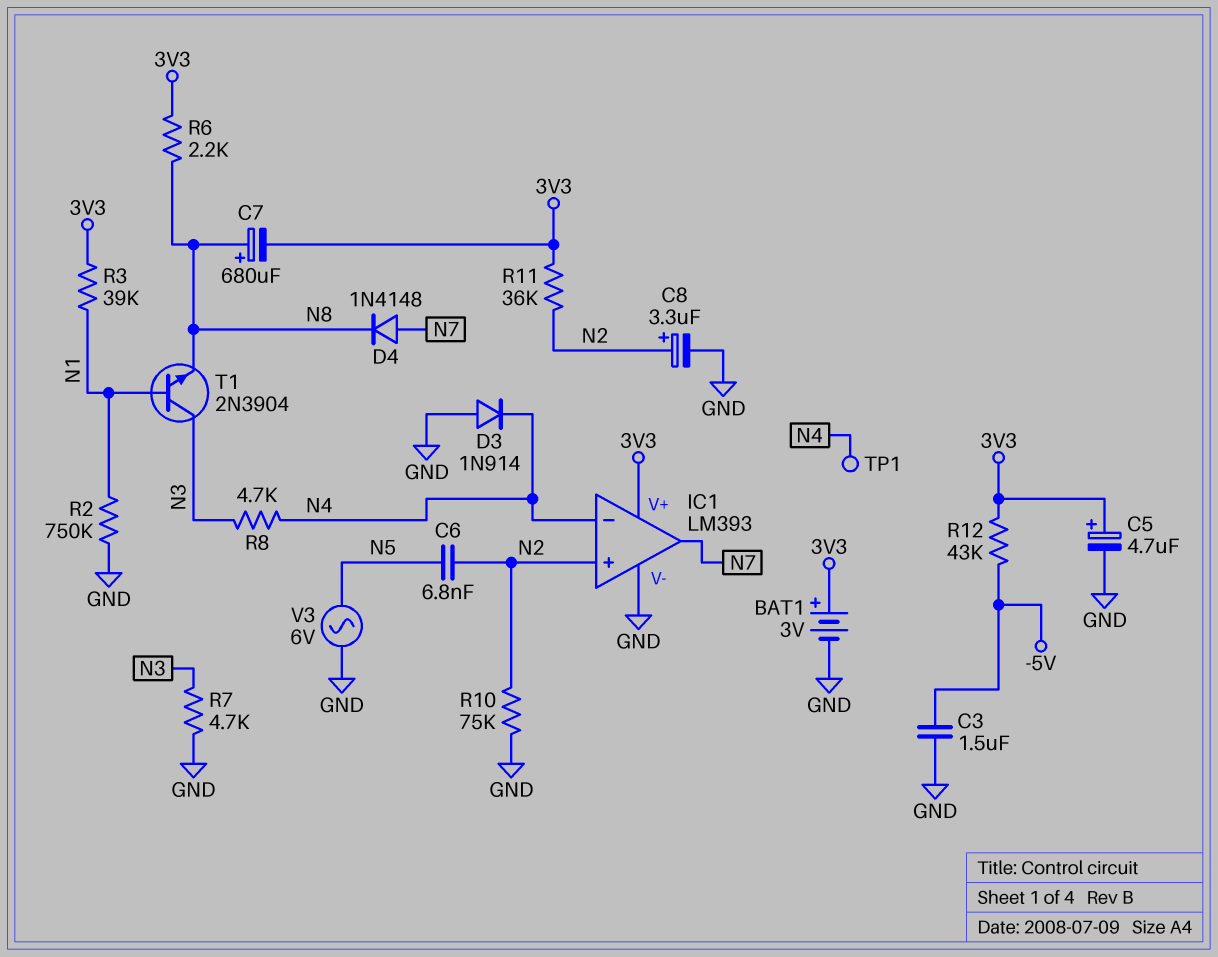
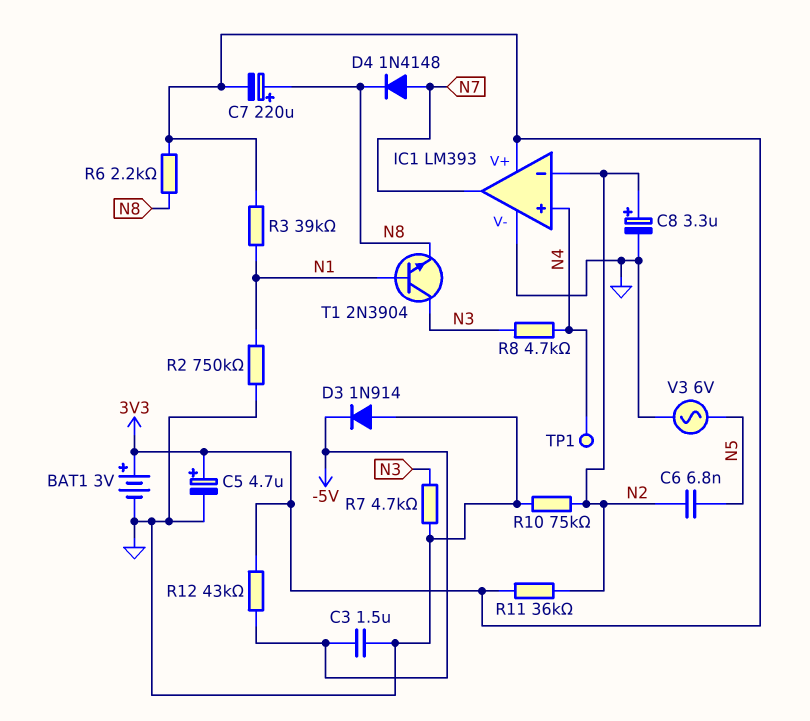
C7: 680uF (plus N8, minus 3V3) -> 220uF (plus N8, minus 3V3)
D3: diode 1N914 (A GND, K N4) -> diode 1N914 (A GND, K -5V)
IC1 pin in+: N2 -> N4
IC1 pin in-: N4 -> N2

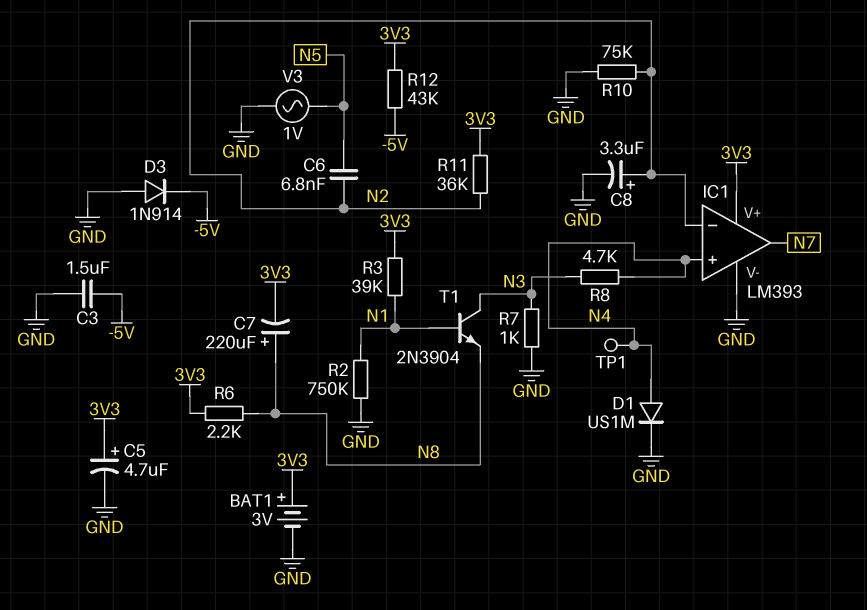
D1: none -> diode US1M (A N4, K GND)
D4: diode 1N4148 (A N7, K N8) -> none
R7: 4.7k (GND, N3) -> 1k (GND, N3)
V3: AC 6V (GND, N5) -> AC 1V (GND, N5)

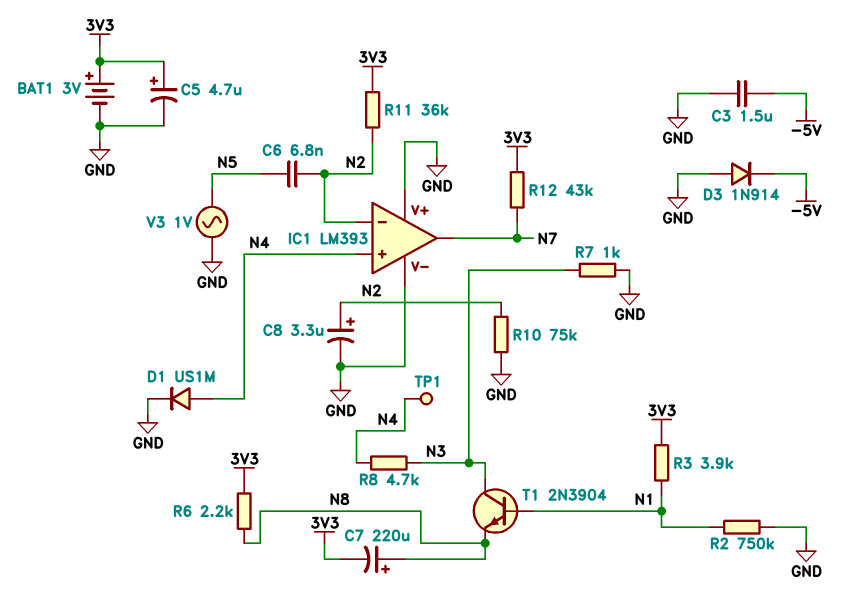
IC1 pin V+: 3V3 -> GND
R3: 39k (3V3, N1) -> 3.9k (3V3, N1)
R12: 43k (-5V, 3V3) -> 43k (3V3, N7)

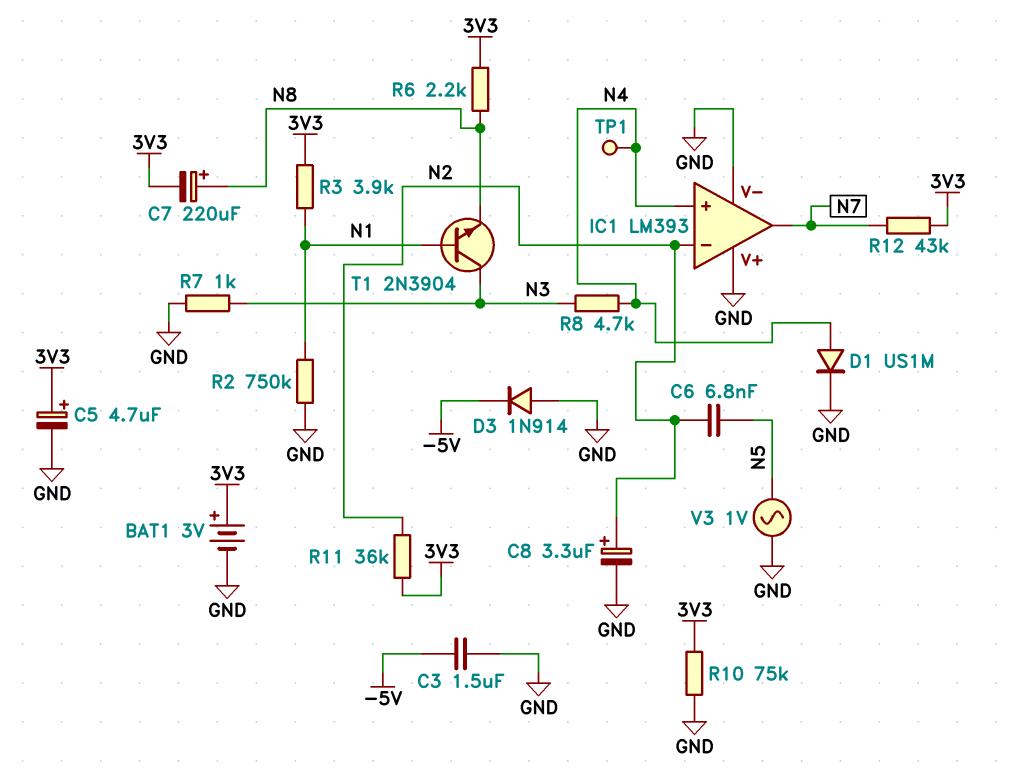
R10: 75k (GND, N2) -> 75k (3V3, GND)

